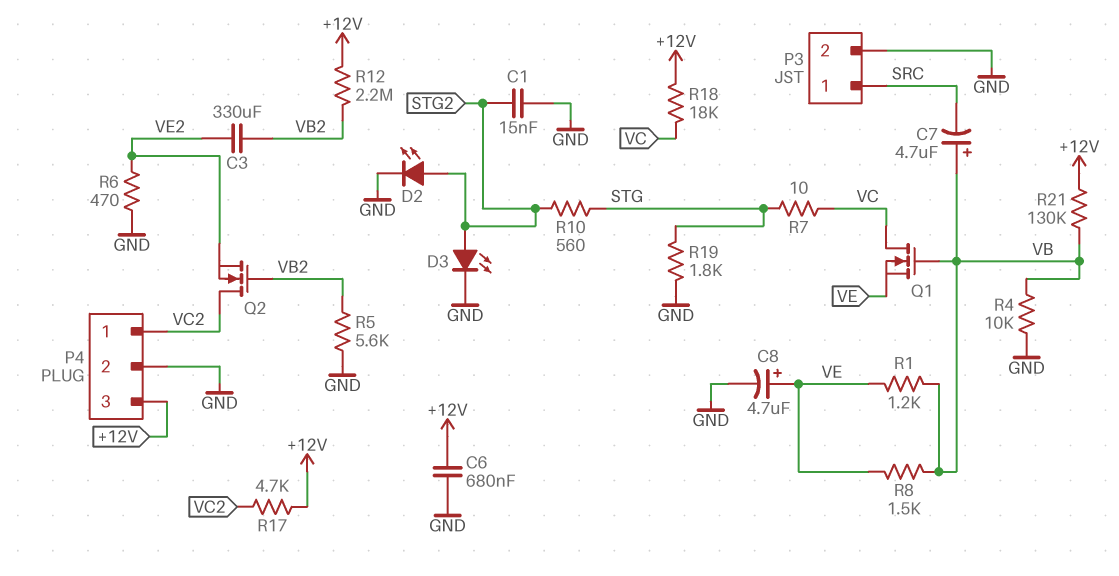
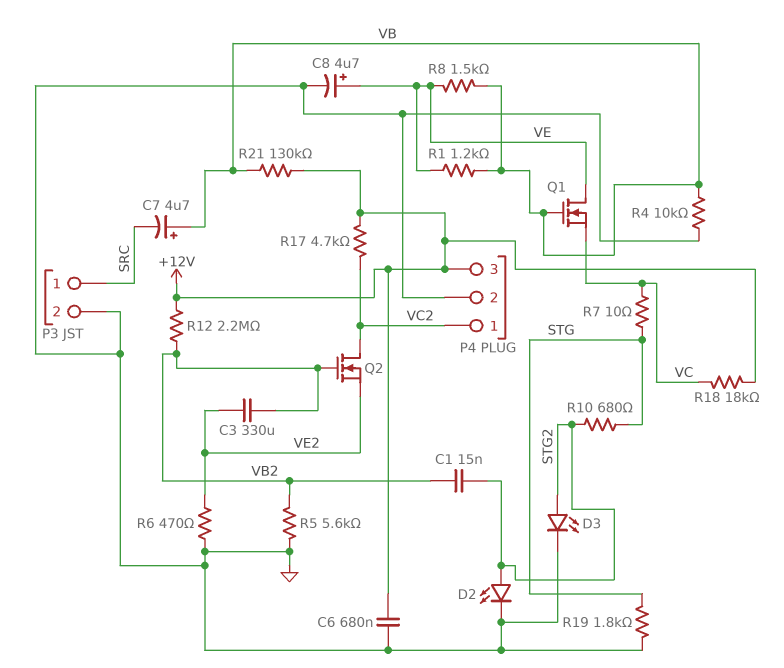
C1: 15nF (GND, STG2) -> 15nF (STG2, VB2)
Q1: NMOS (G VB, D VC, S VE) -> NMOS (G VB, D VE, S VC)
R10: 560 (STG, STG2) -> 680 (STG, STG2)

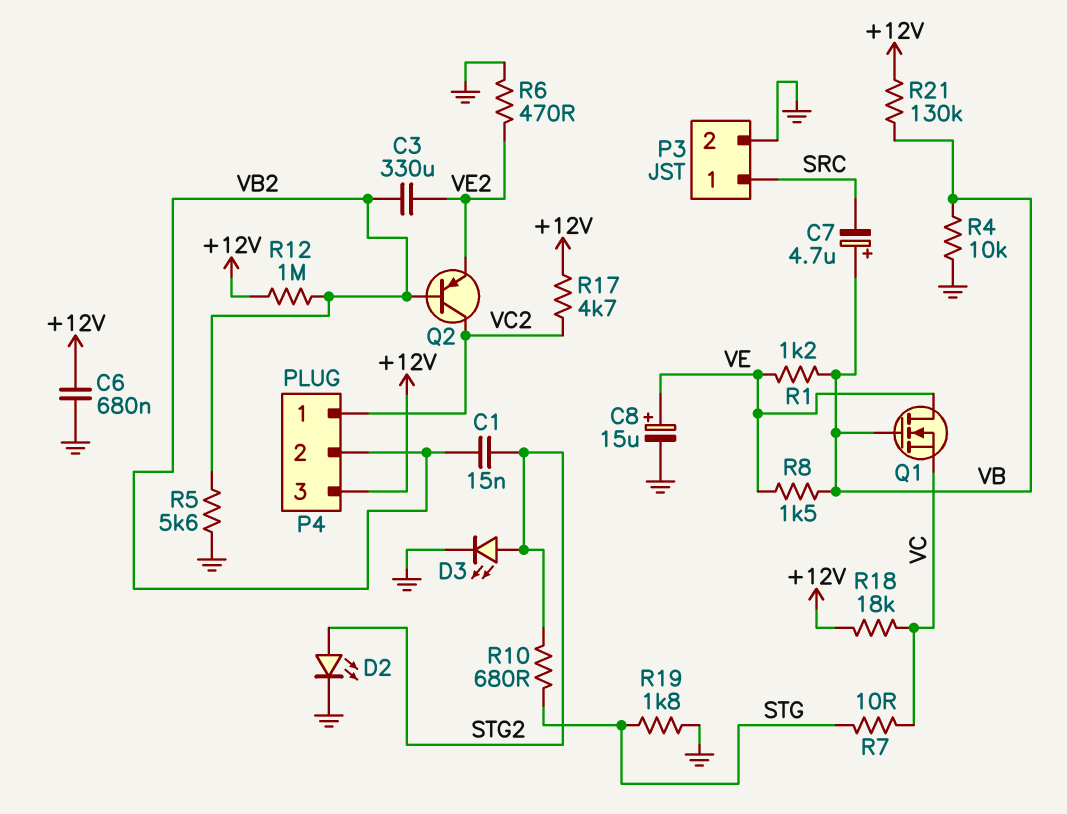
C8: 4.7uF (plus VE, minus GND) -> 15uF (plus VE, minus GND)
P4 pin 2: GND -> VB2
Q2: NMOS (G VB2, D VC2, S VE2) -> PNP (B VB2, C VC2, E VE2)
R12: 2.2M (+12V, VB2) -> 1M (+12V, VB2)

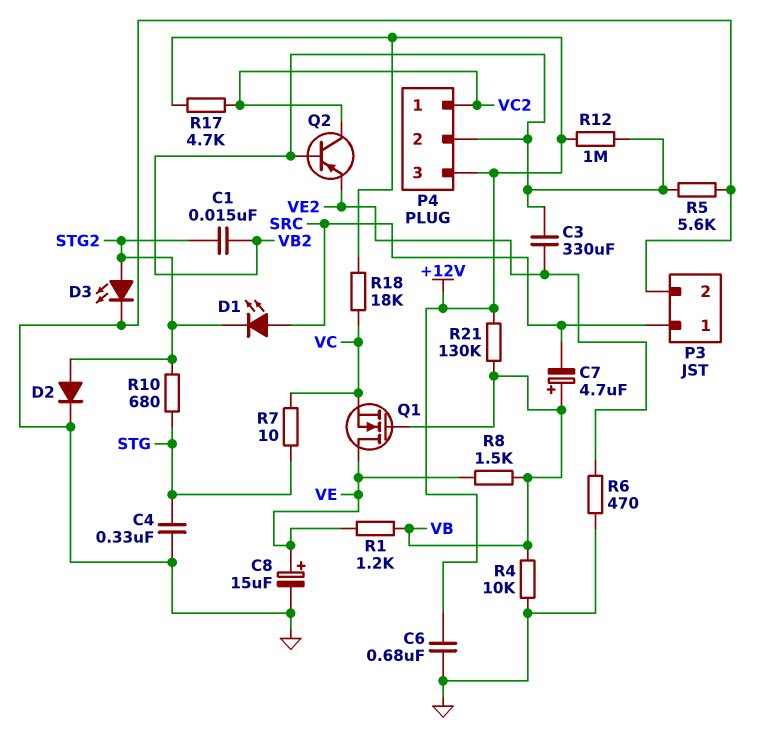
C4: none -> 330nF (GND, STG)
D1: none -> LED (A SRC, K STG2)
D2: LED (A STG2, K GND) -> diode (A STG2, K GND)
R19: 1.8k (GND, STG) -> none

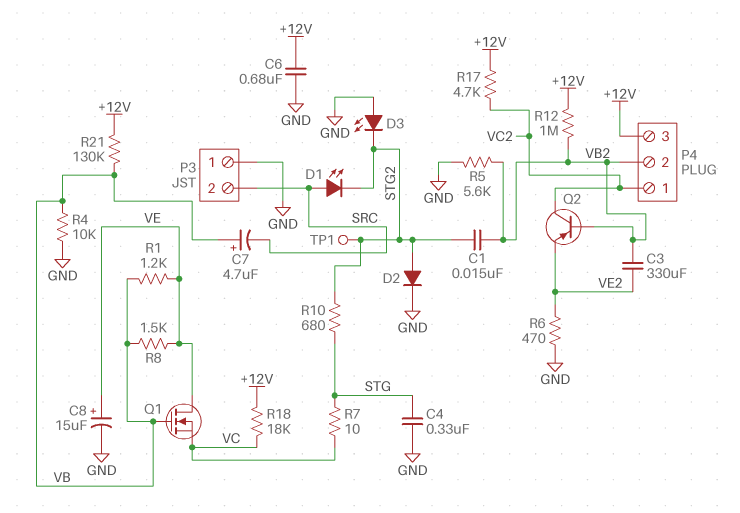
D3: LED (A STG2, K GND) -> LED (A GND, K STG2)
P3 pin 1: SRC -> GND
P3 pin 2: GND -> SRC
TP1: none -> test point (STG2)

